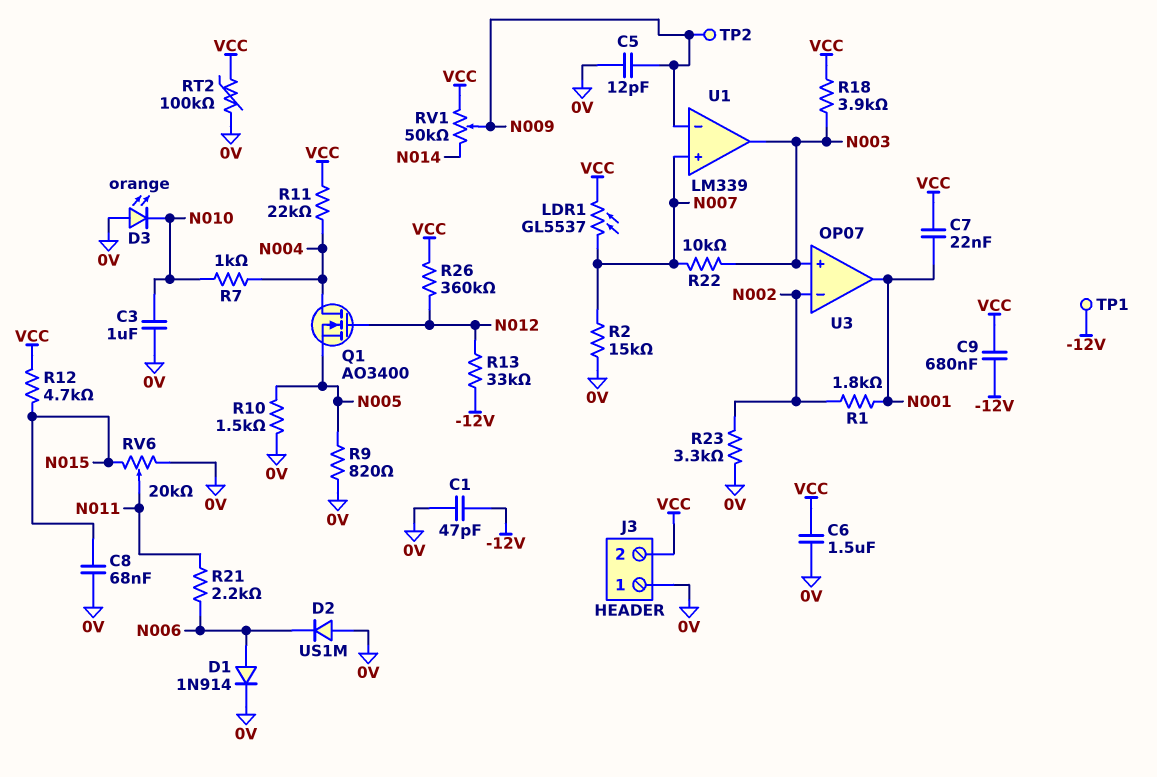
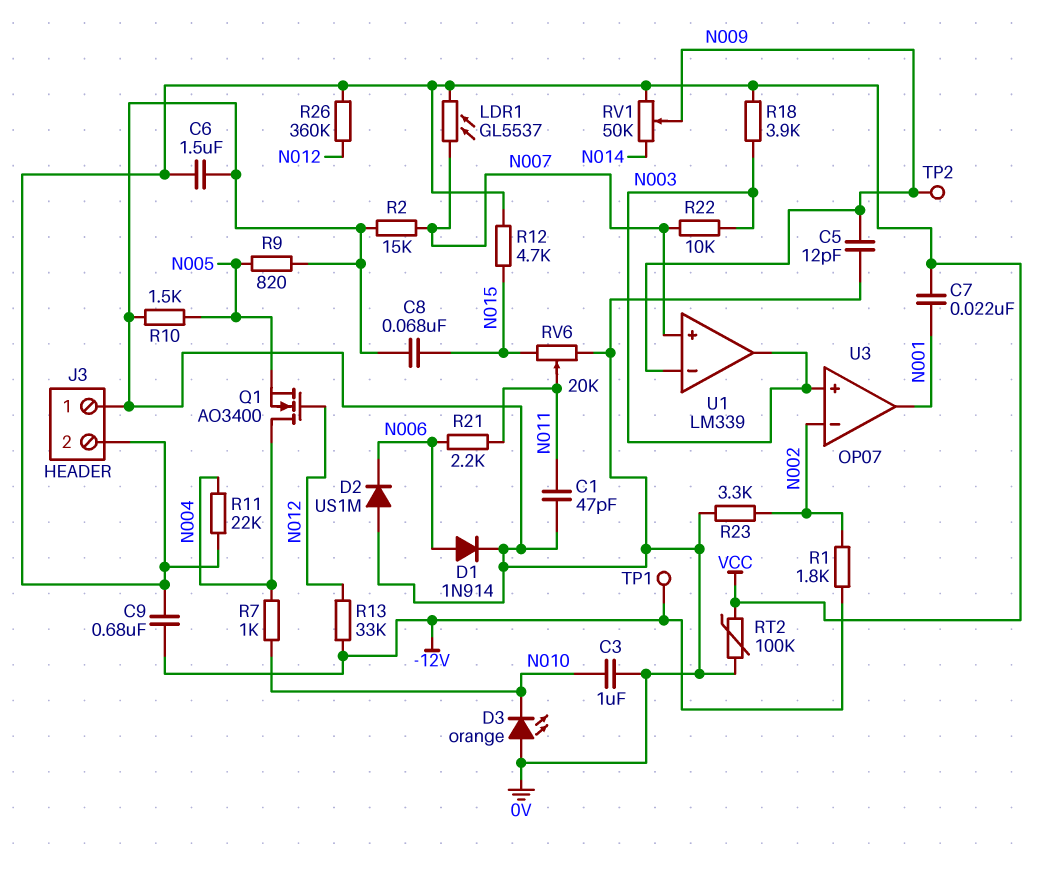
C1: 47pF (-12V, 0V) -> 47pF (0V, N011)
R1: 1.8k (N001, N002) -> 1.8k (-12V, N002)

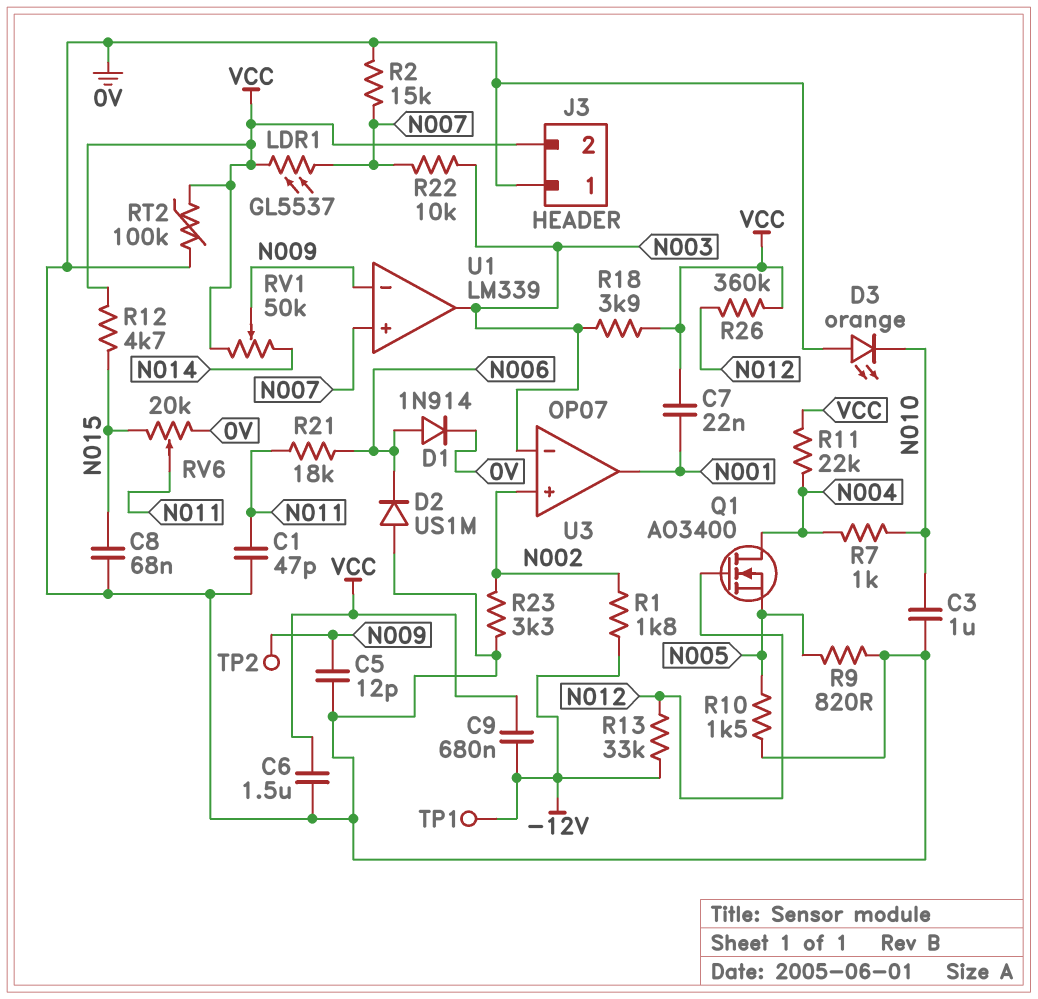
R21: 2.2k (N006, N011) -> 18k (N006, N011)
U3 pin in+: N003 -> N002
U3 pin in-: N002 -> N003

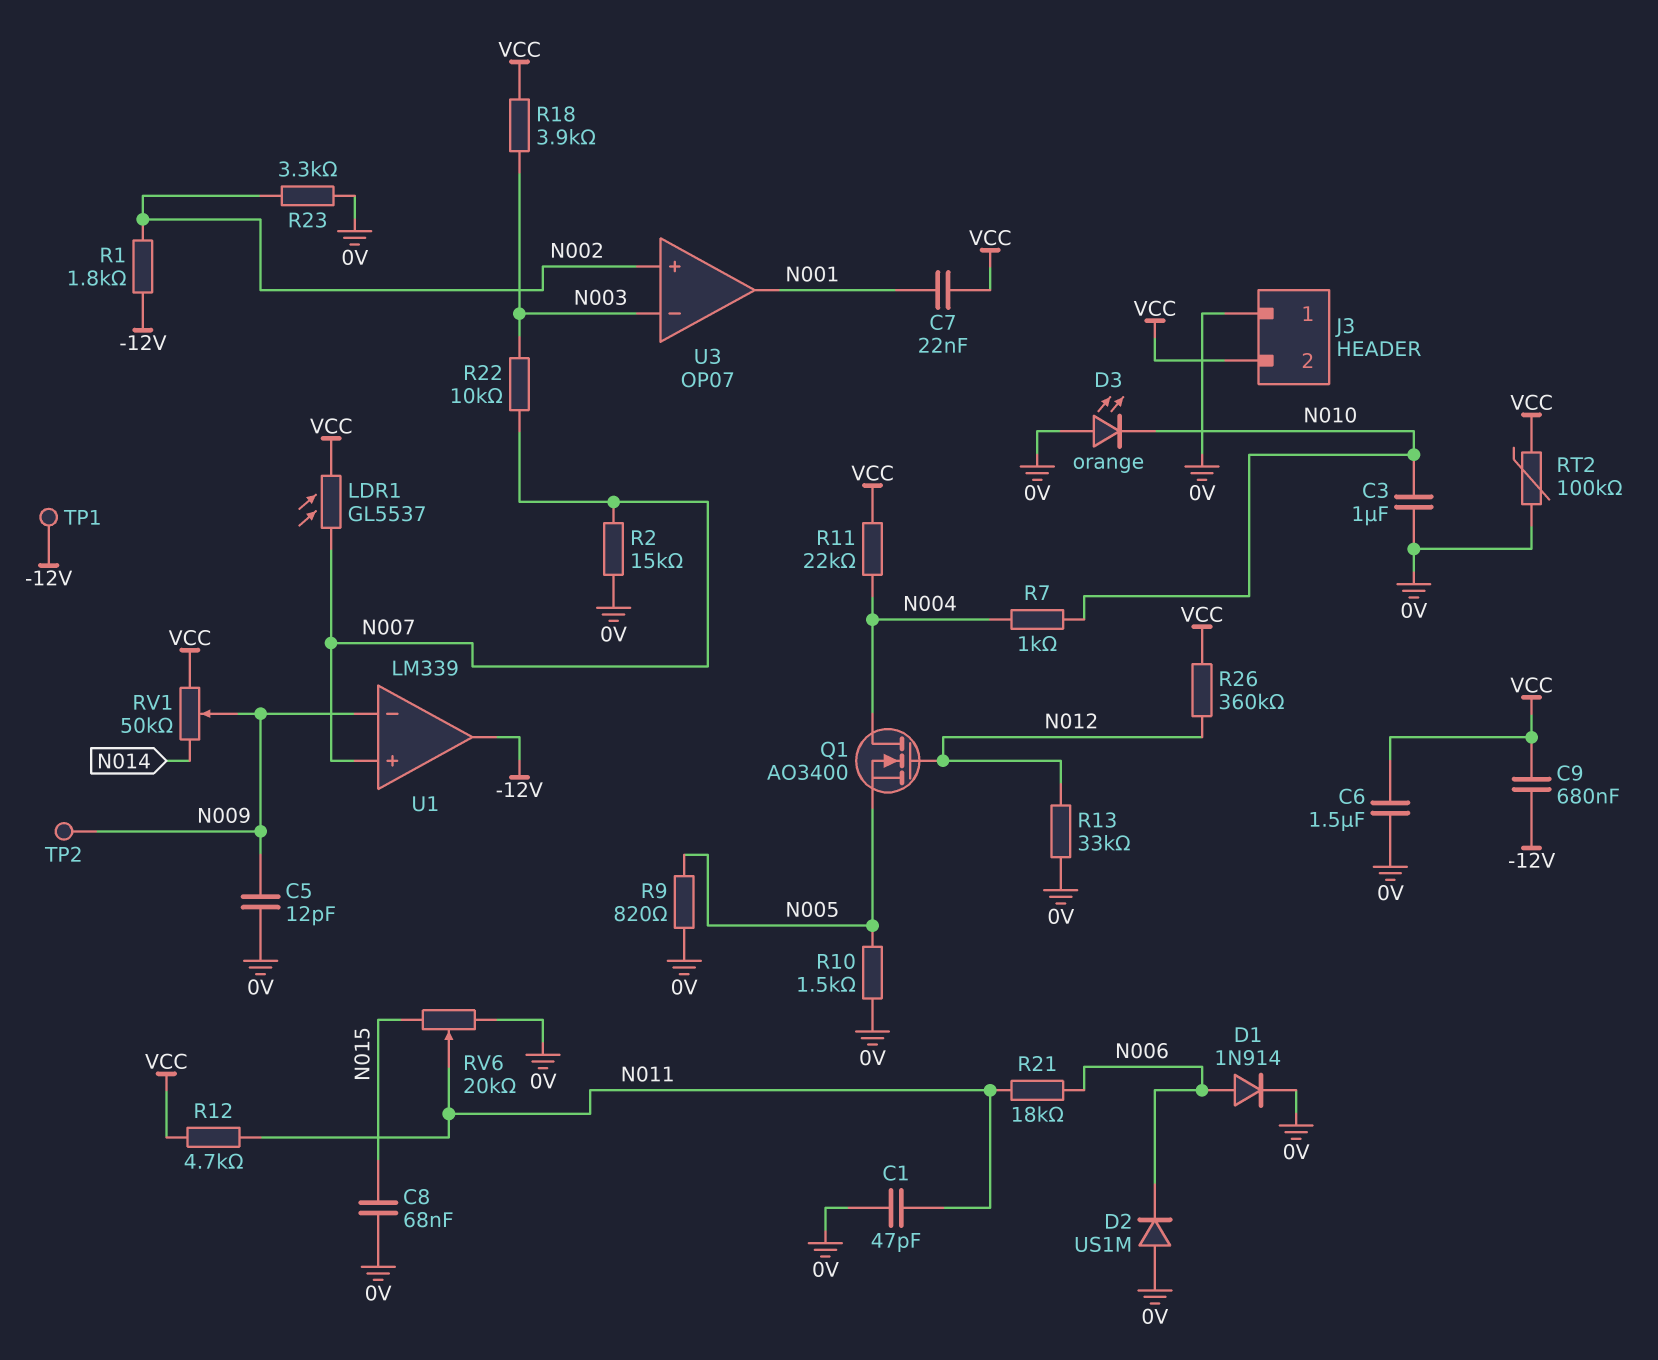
R12: 4.7k (N015, VCC) -> 4.7k (N011, VCC)
R13: 33k (-12V, N012) -> 33k (0V, N012)
U1 pin out: N003 -> -12V

